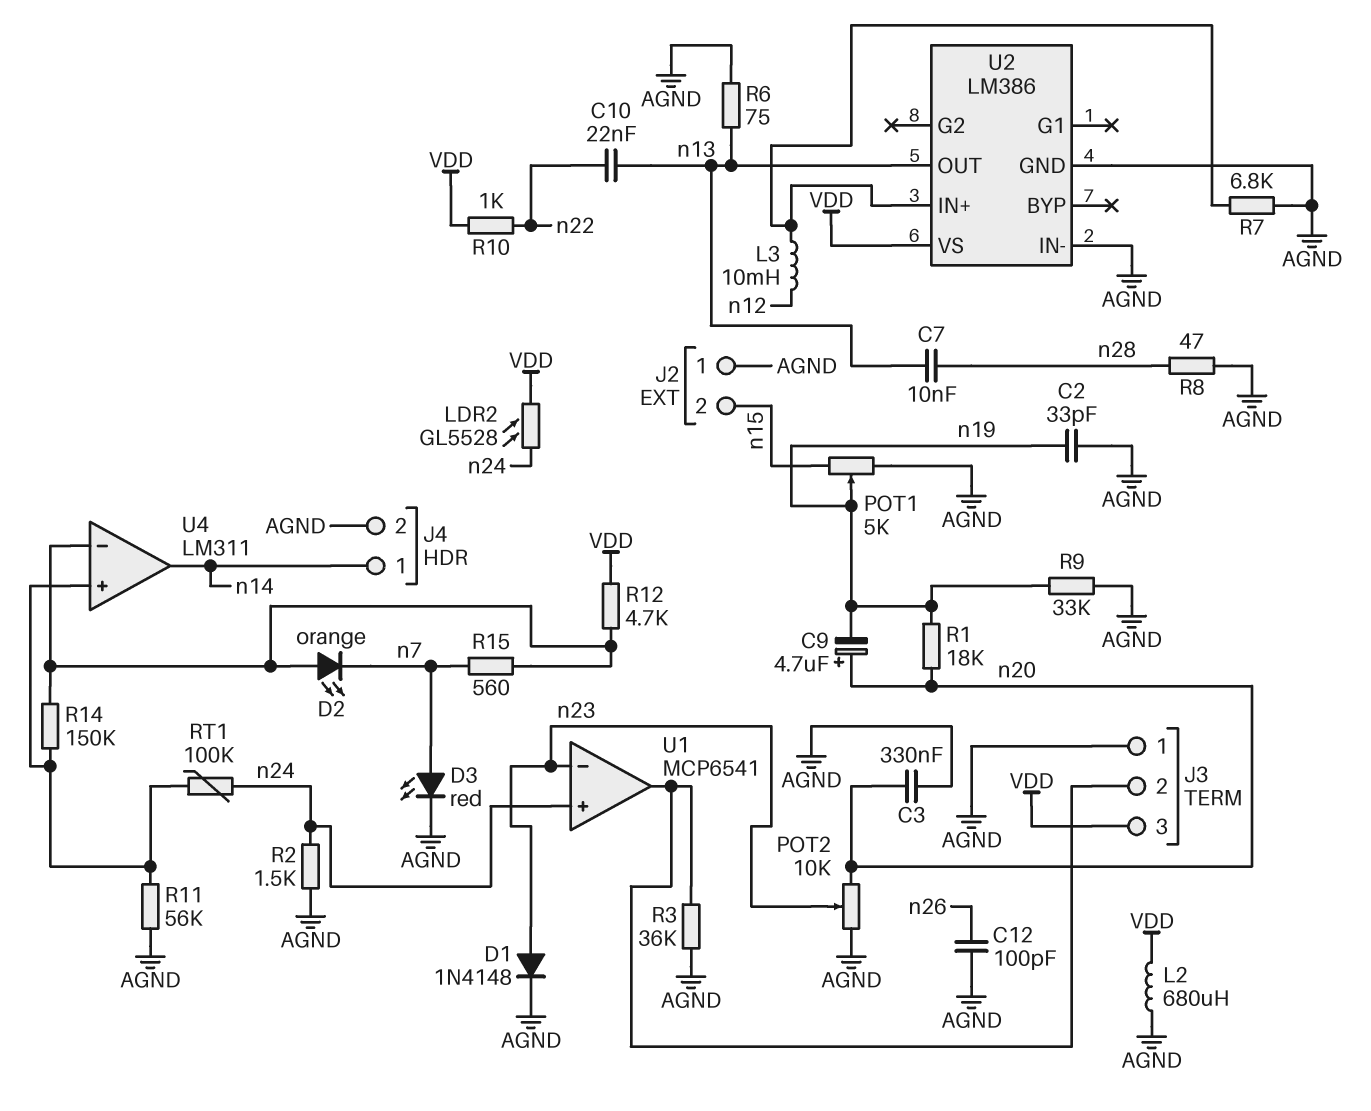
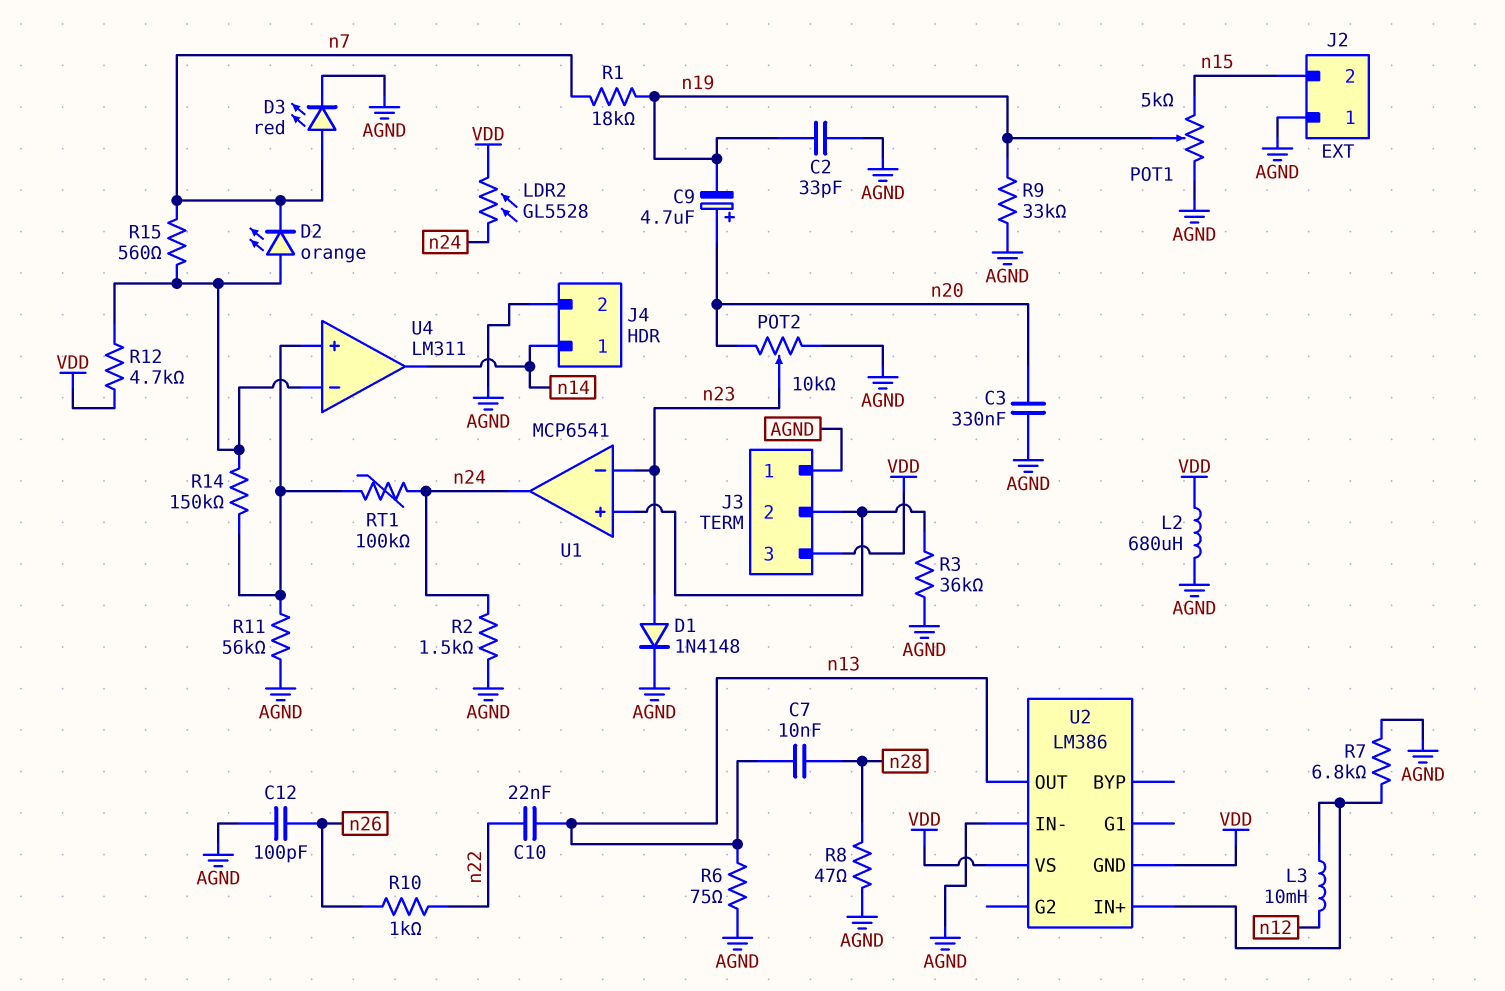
R1: 18k (n19, n20) -> 18k (n7, n19)
R10: 1k (VDD, n22) -> 1k (n22, n26)
U1 pin in+: n24 -> J3/2
U1 pin out: J3/2 -> n24
U2 pin GND: AGND -> VDD

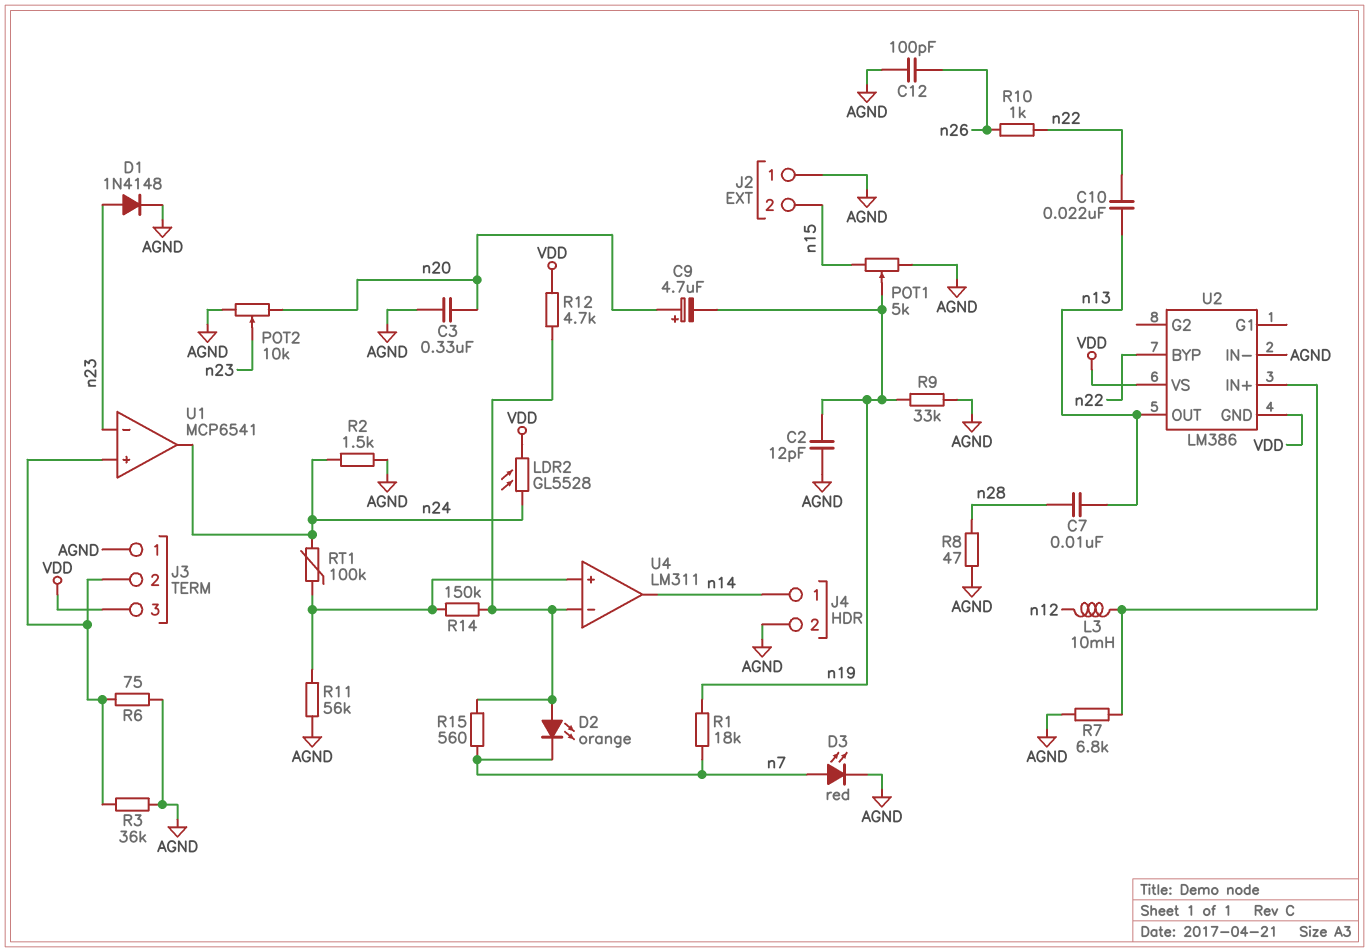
C2: 33pF (AGND, n19) -> 12pF (AGND, n19)
L2: 680uH (AGND, VDD) -> none
R6: 75 (AGND, n13) -> 75 (AGND, J3/2)
U2 pin BYP: none -> n22

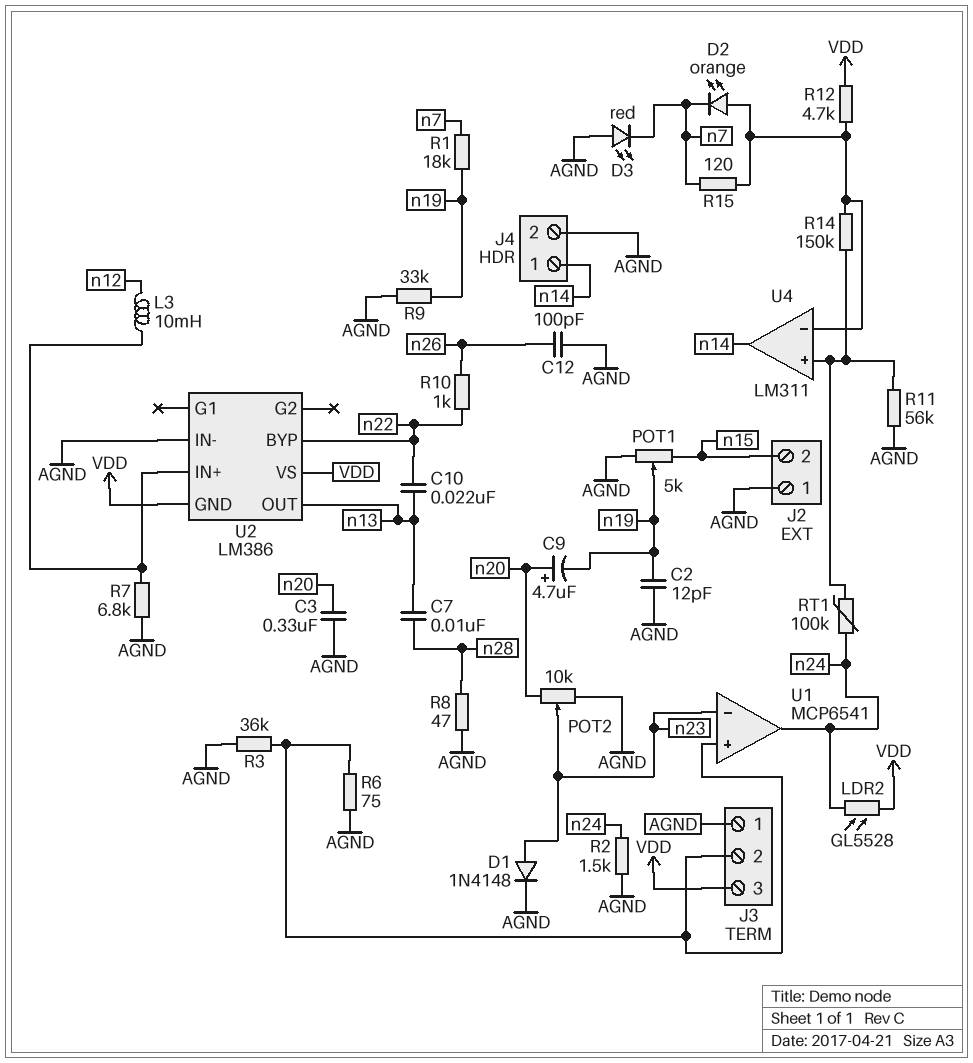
D3: LED red (A n7, K AGND) -> LED red (A AGND, K n7)
R15: 560 (U4/in-, n7) -> 120 (U4/in-, n7)

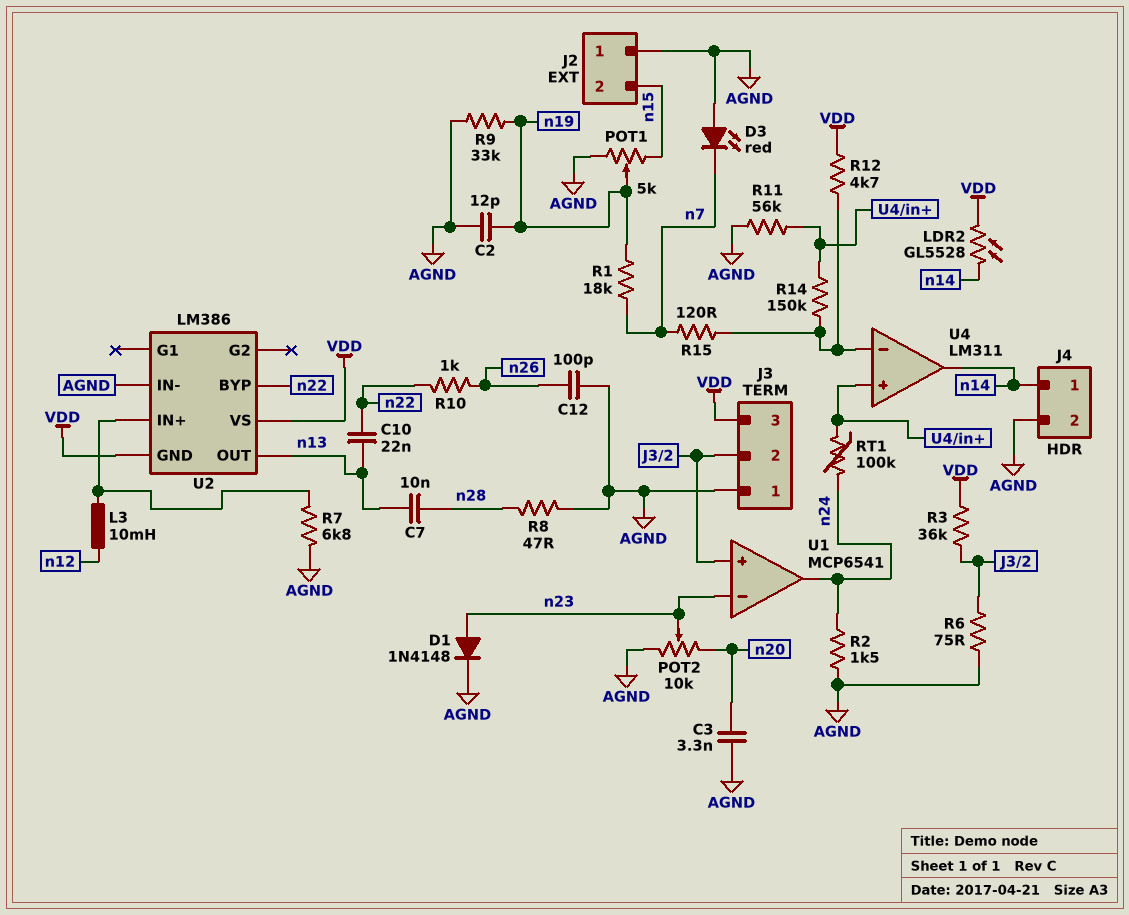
C3: 330nF (AGND, n20) -> 3.3nF (AGND, n20)
C9: 4.7uF (plus n20, minus n19) -> none
D2: LED orange (A U4/in-, K n7) -> none
LDR2: GL5528 (VDD, n24) -> GL5528 (VDD, n14)
R3: 36k (AGND, J3/2) -> 36k (J3/2, VDD)

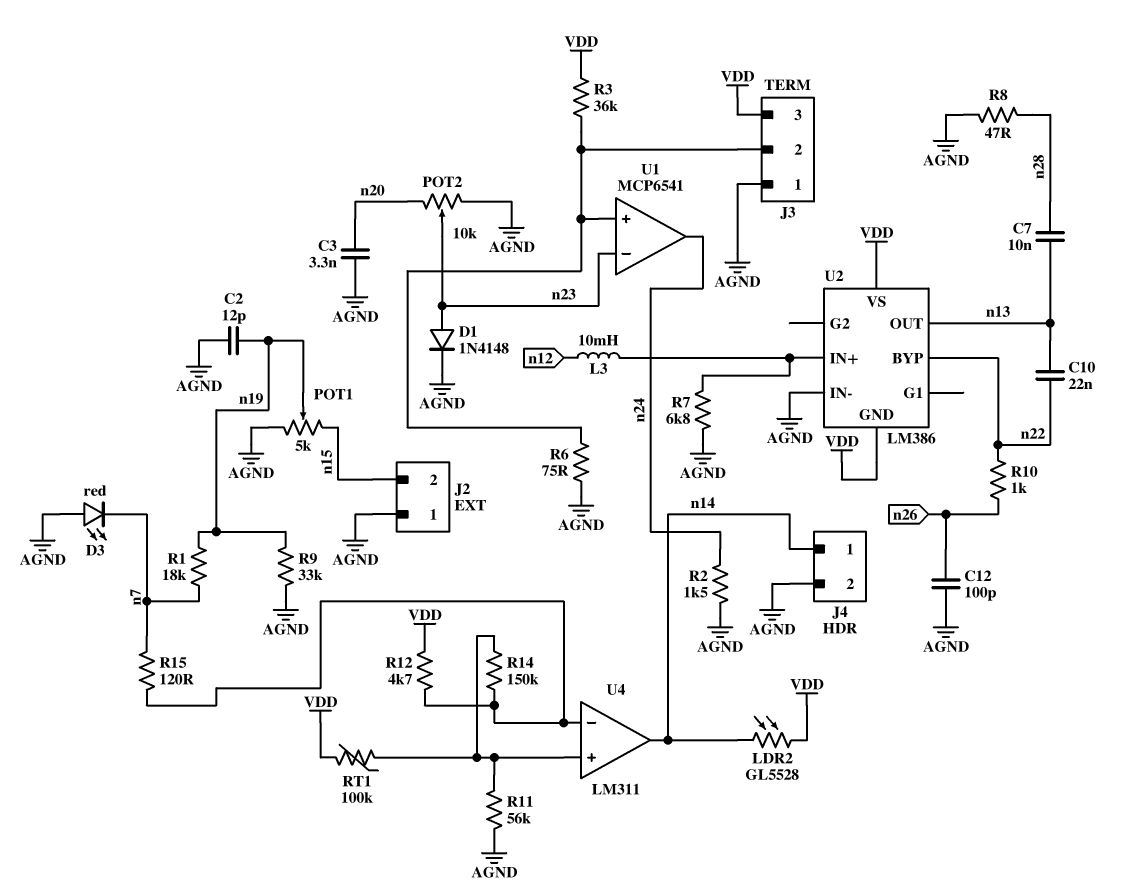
RT1: 100k (U4/in+, n24) -> 100k (U4/in+, VDD)

